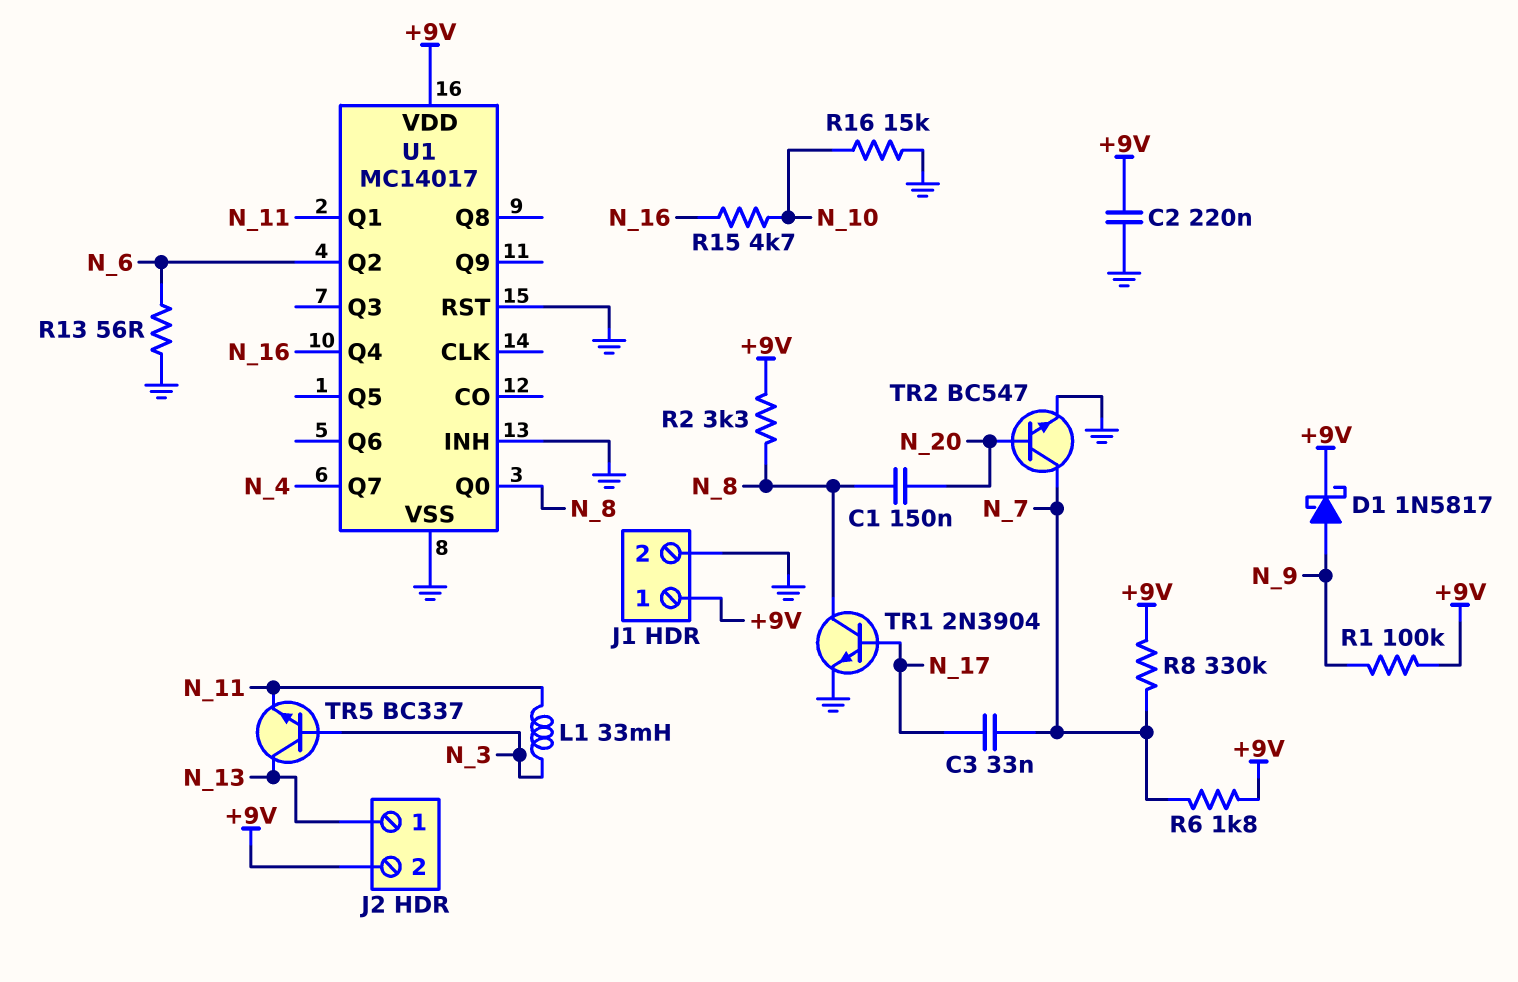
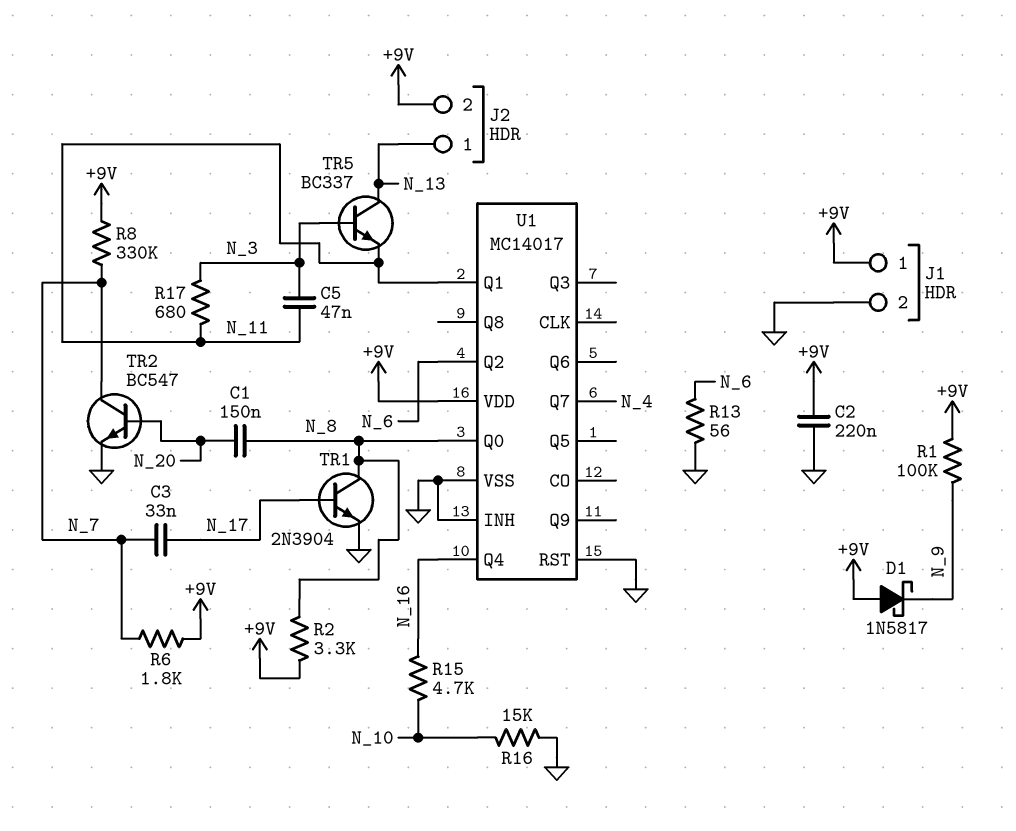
C5: none -> 47nF (N_3, N_11)
D1: schottky 1N5817 (A N_9, K +9V) -> schottky 1N5817 (A +9V, K N_9)
L1: 33mH (N_3, N_11) -> none
R17: none -> 680 (N_3, N_11)

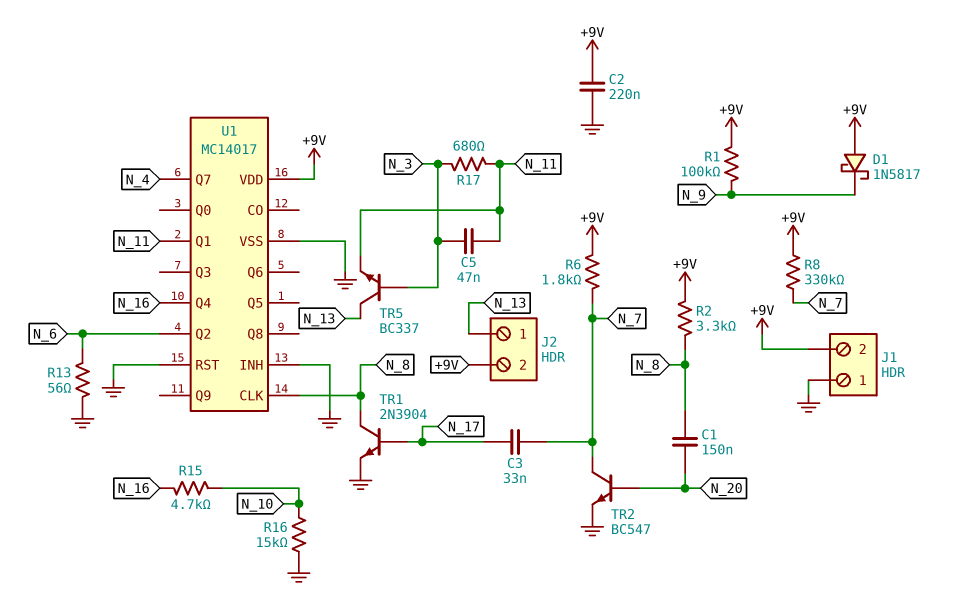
J1 pin 1: +9V -> GND
J1 pin 2: GND -> +9V
U1 pin CLK: none -> N_8
U1 pin Q0: N_8 -> none

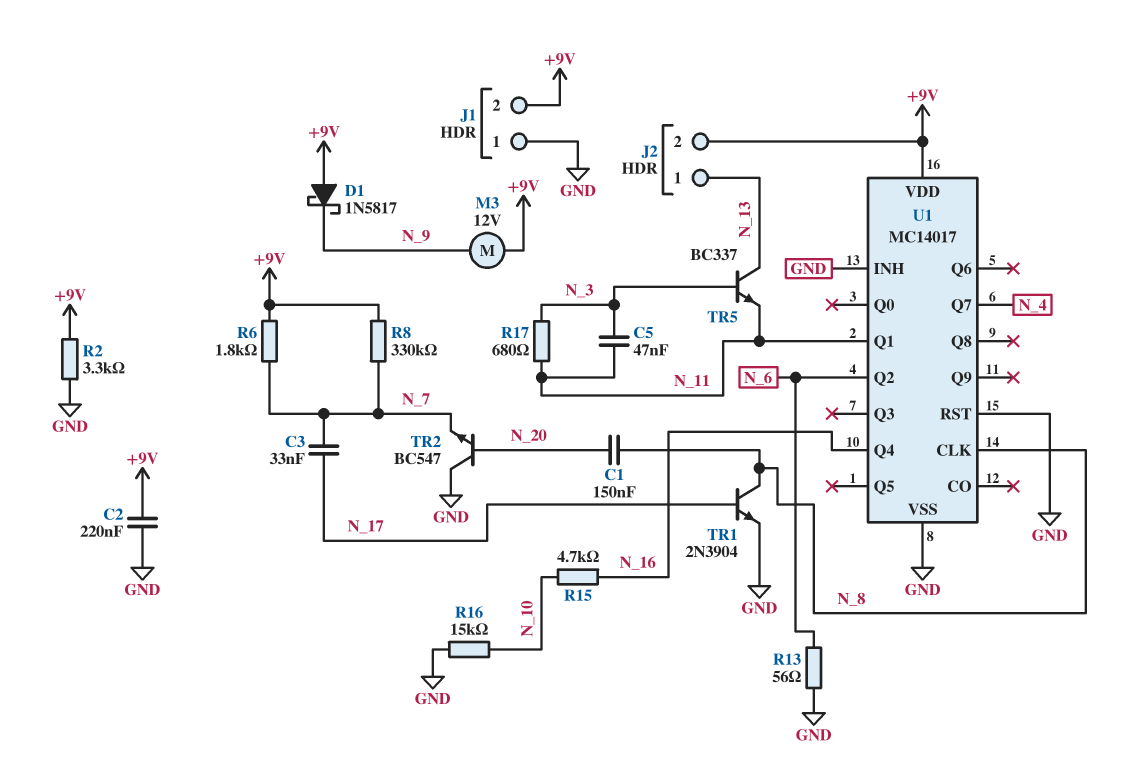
M3: none -> motor 12V (+9V, N_9)
R1: 100k (+9V, N_9) -> none
R2: 3.3k (+9V, N_8) -> 3.3k (+9V, GND)
TR2: NPN BC547 (B N_20, C N_7, E GND) -> NPN BC547 (B N_20, C GND, E N_7)

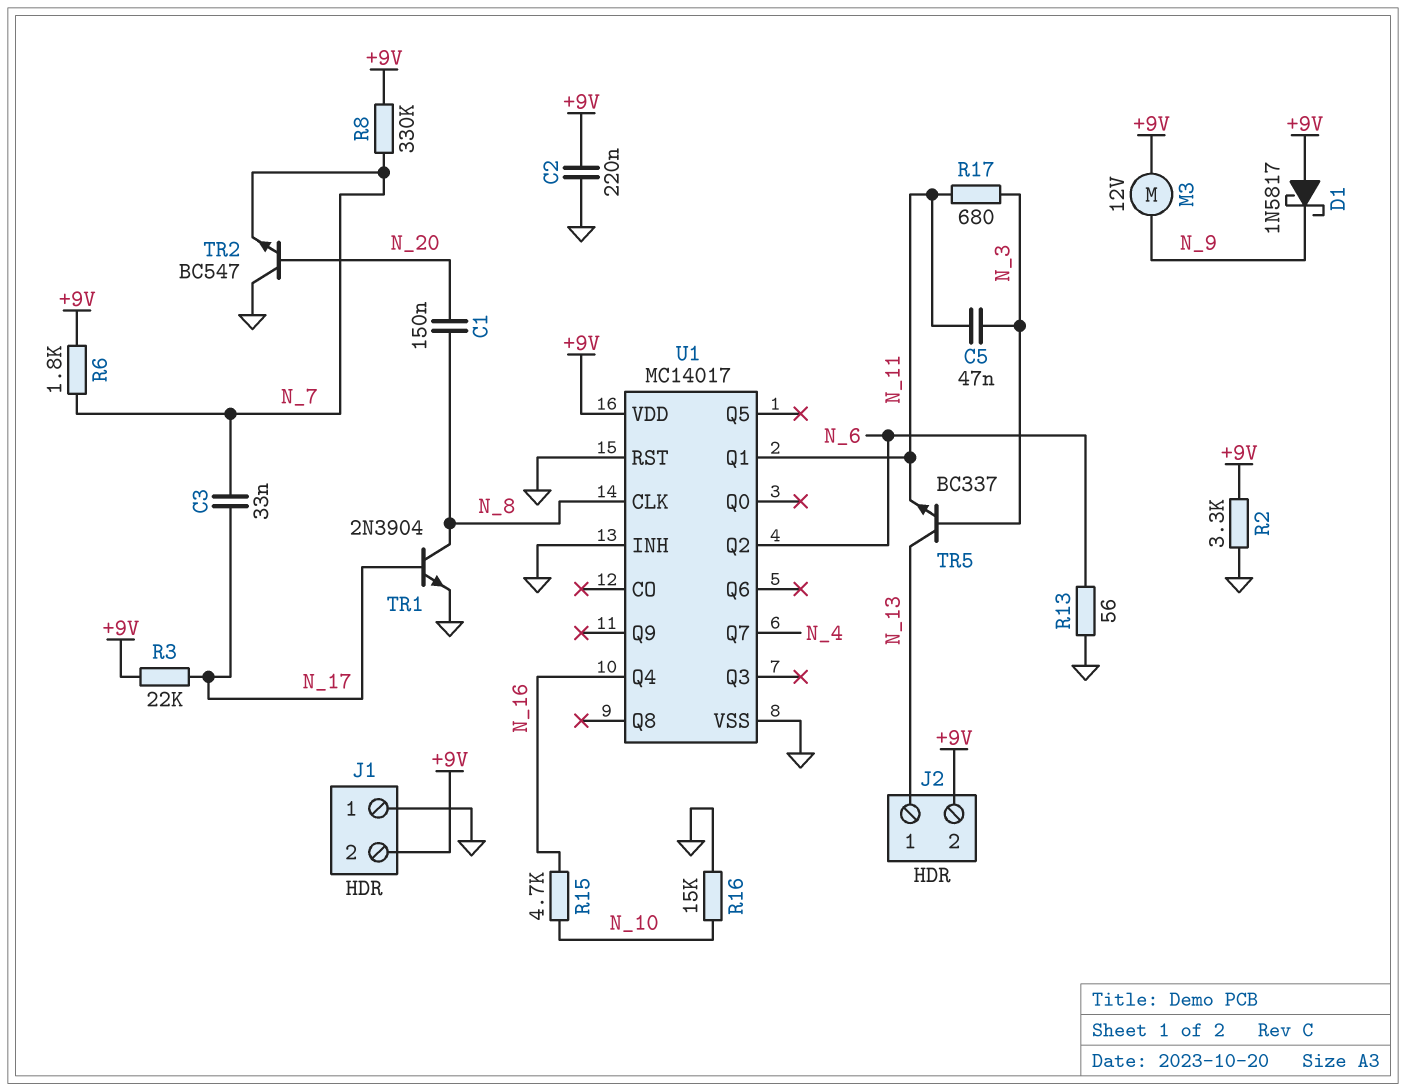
R3: none -> 22k (+9V, N_17)

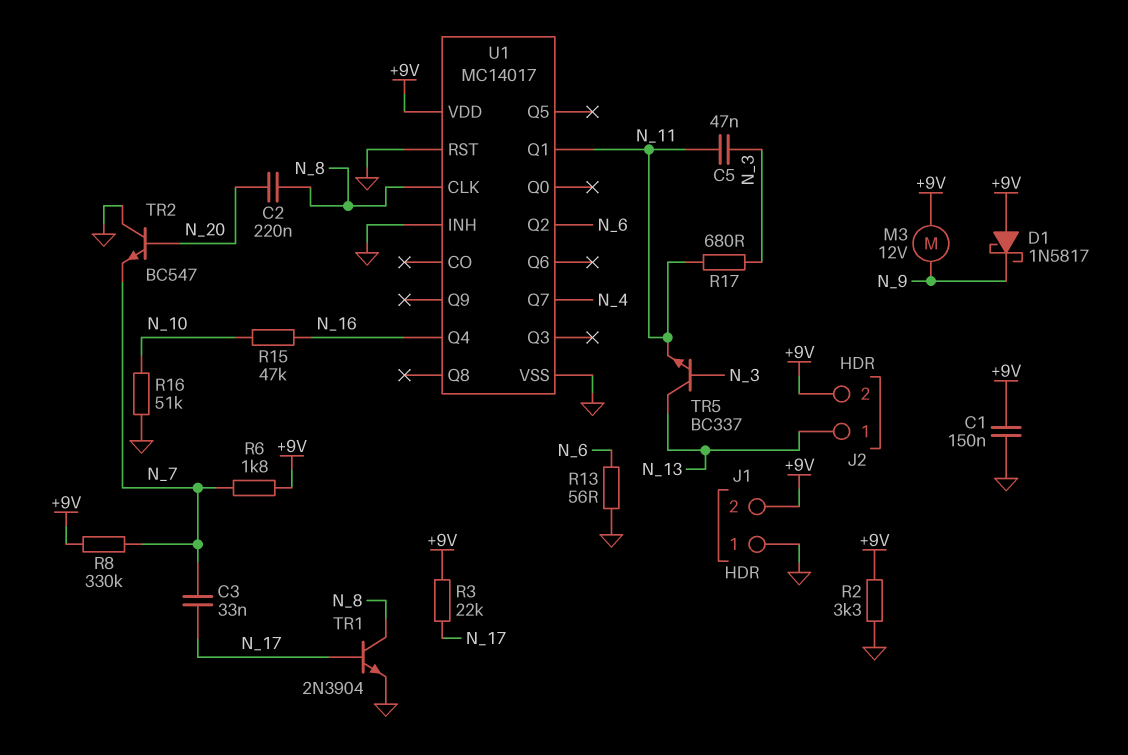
C1: 150nF (N_8, N_20) -> 150nF (+9V, GND)
C2: 220nF (+9V, GND) -> 220nF (N_8, N_20)
R15: 4.7k (N_10, N_16) -> 47k (N_10, N_16)
R16: 15k (GND, N_10) -> 51k (GND, N_10)

